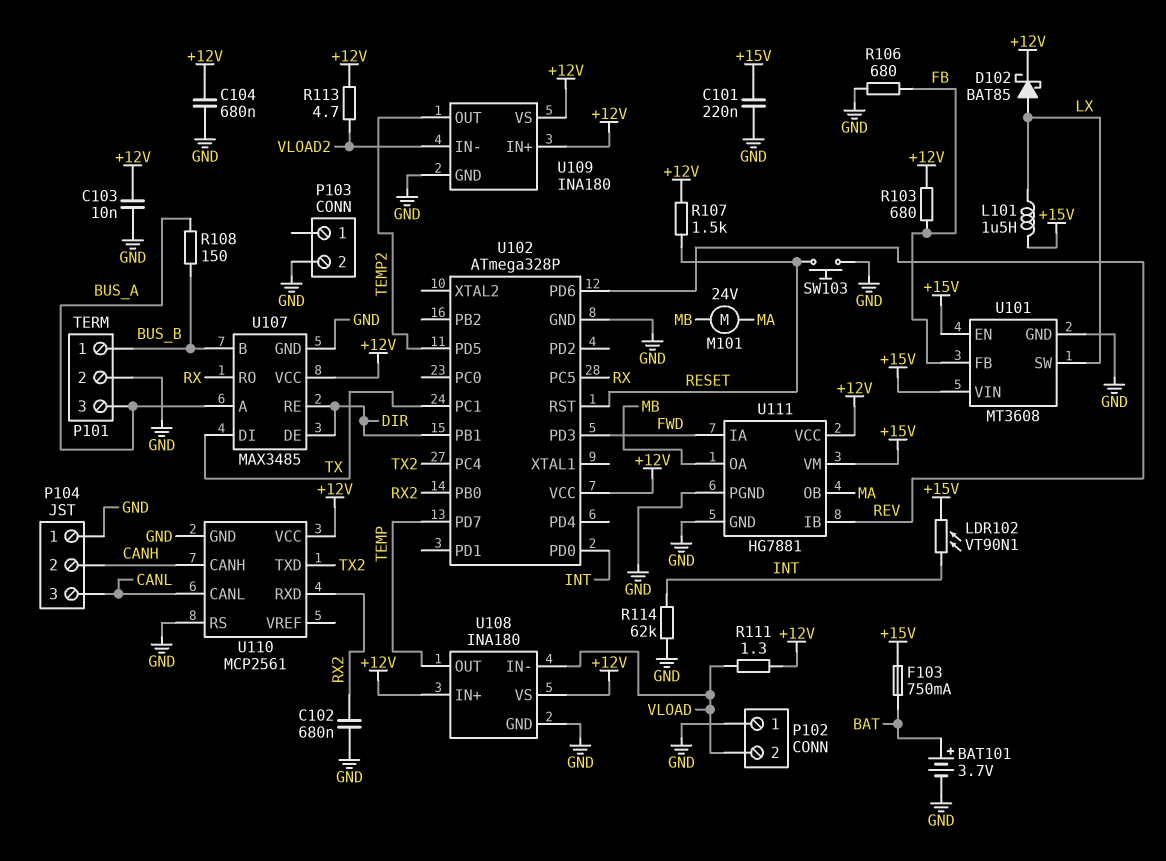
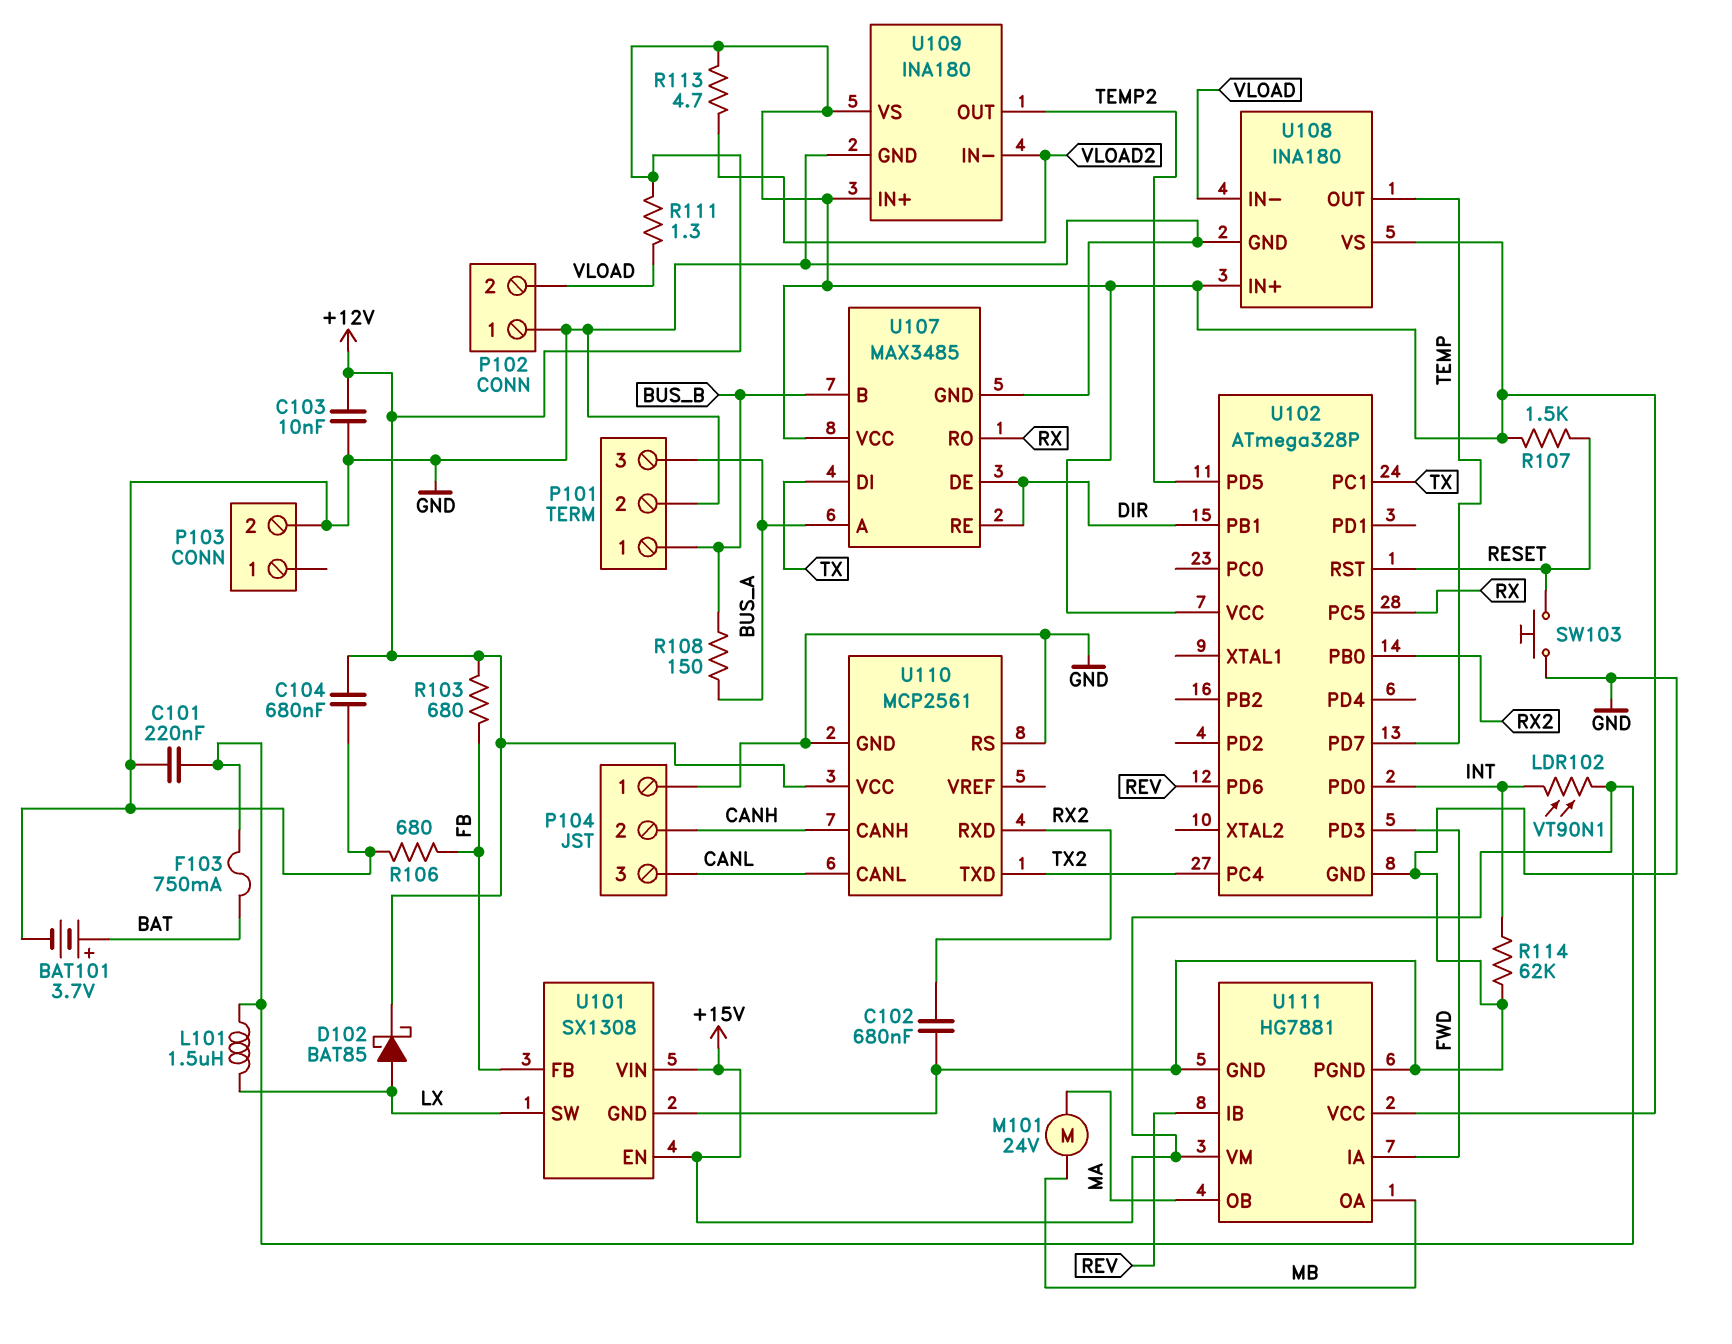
U101: MT3608 -> SX1308

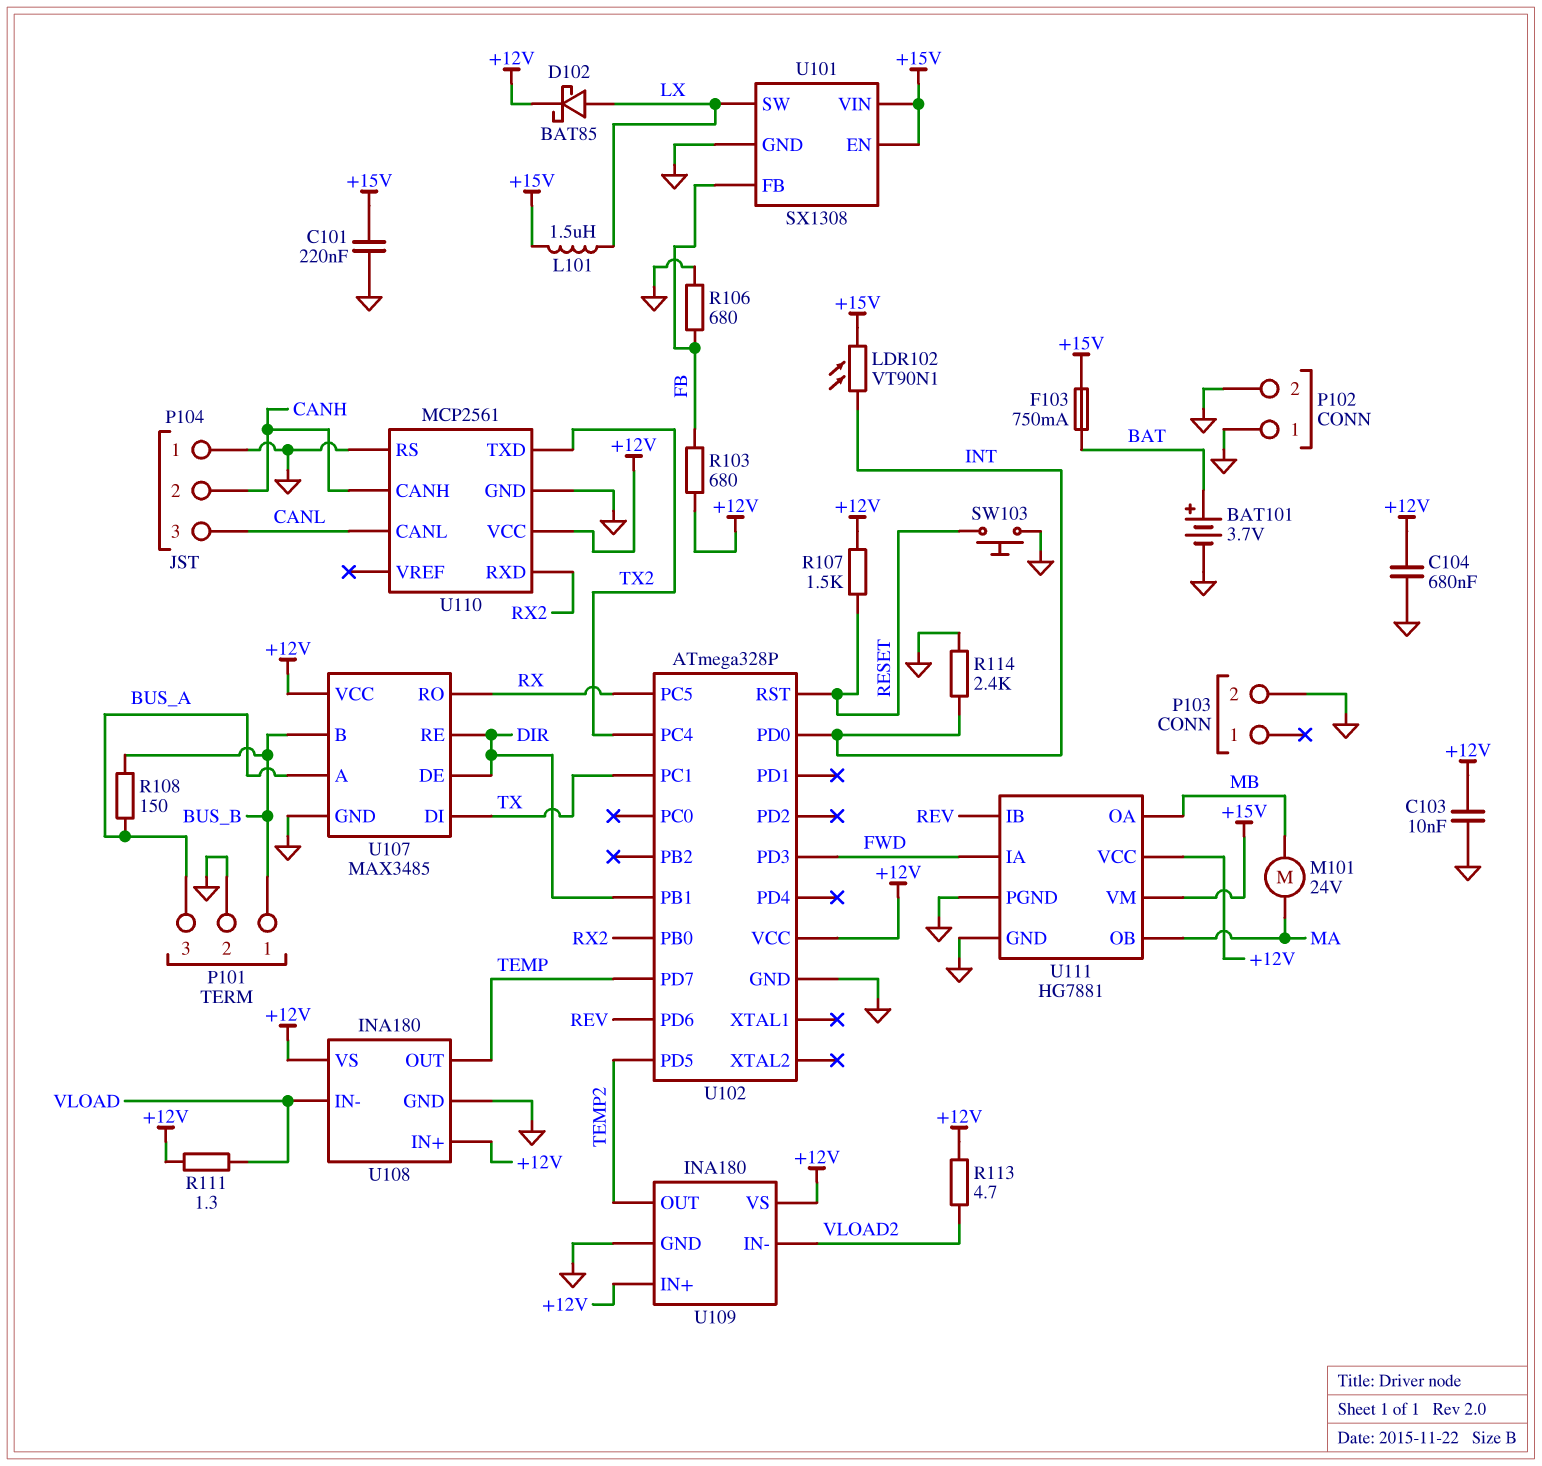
C102: 680nF (GND, RX2) -> none
P102 pin 2: VLOAD -> GND
R114: 62k (GND, INT) -> 2.4k (GND, INT)

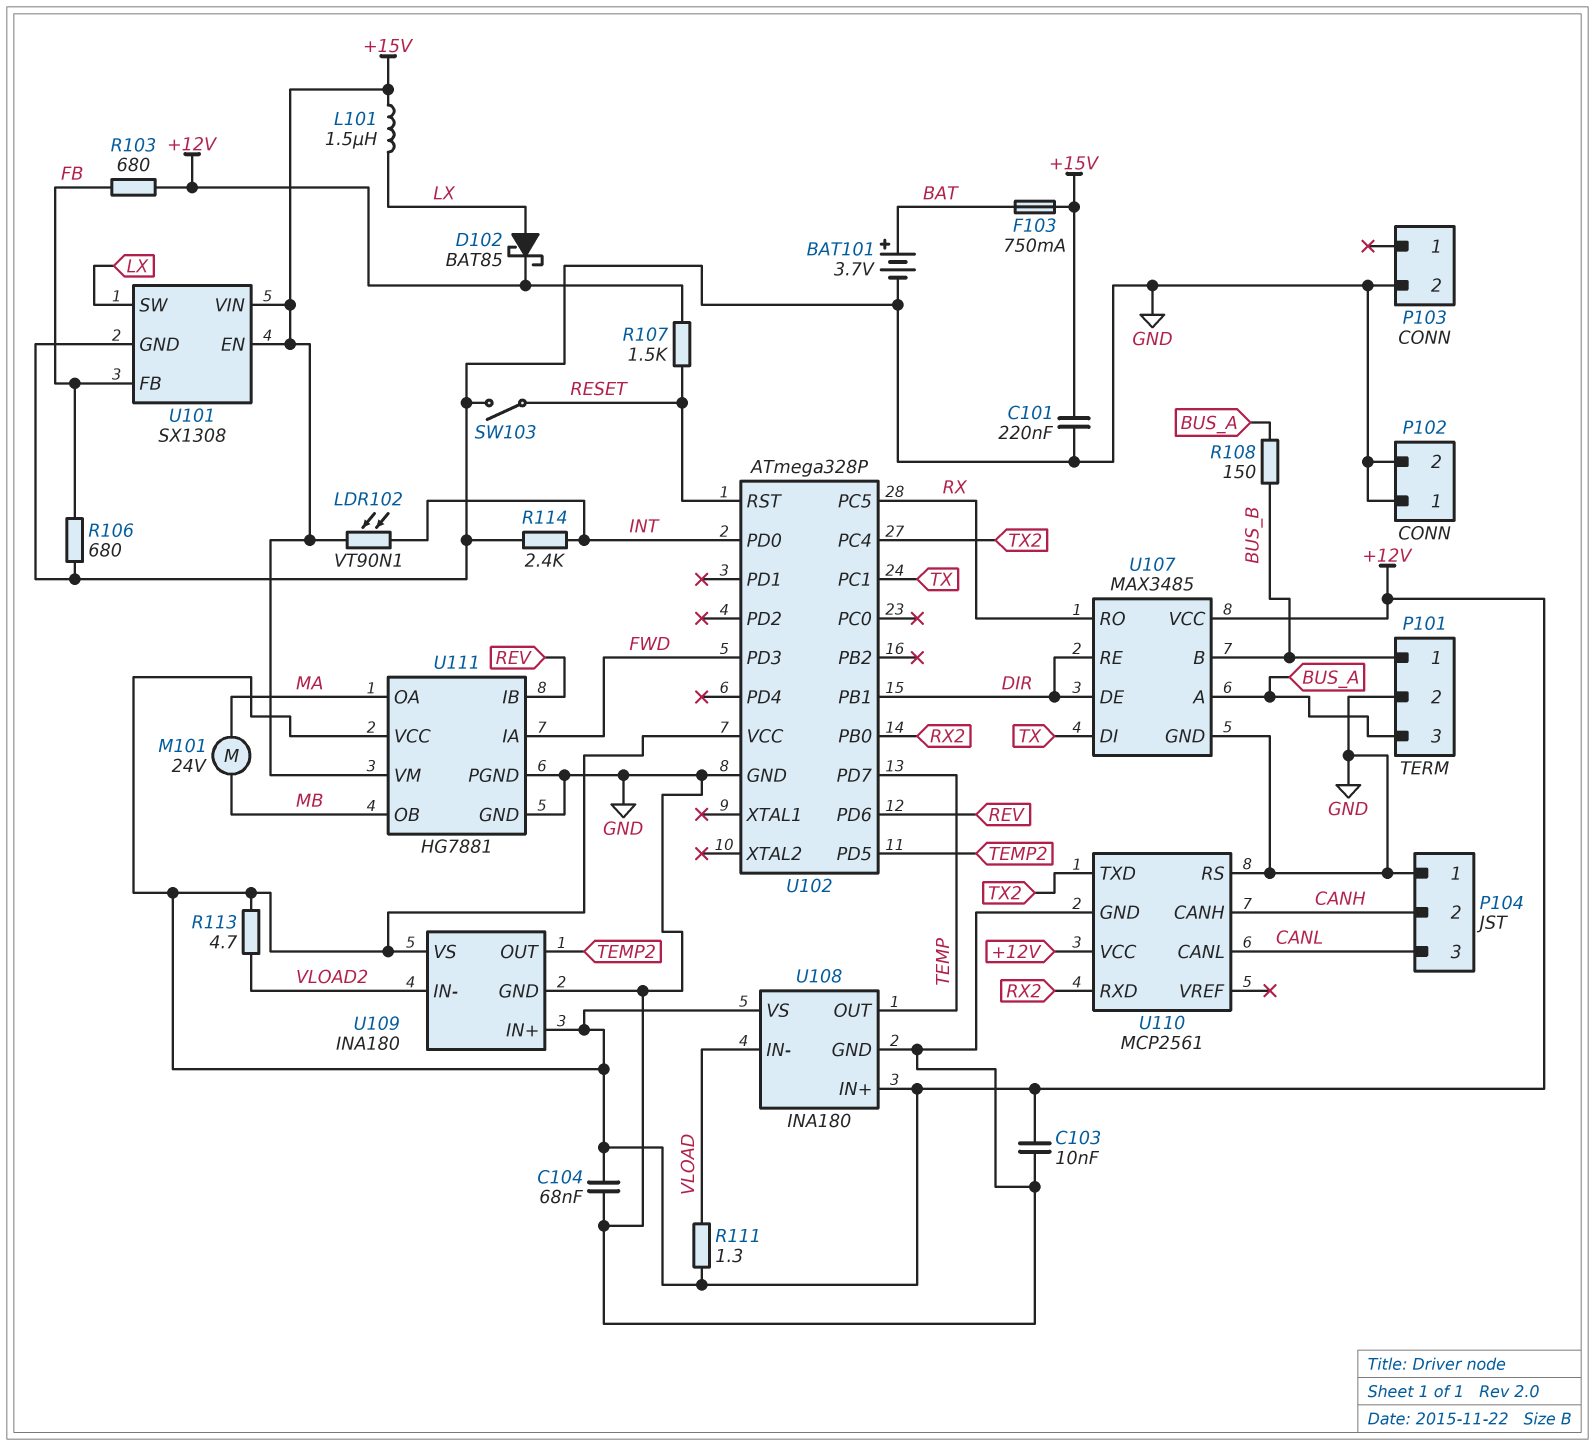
C104: 680nF (+12V, GND) -> 68nF (+12V, GND)
SW103: button (GND, RESET) -> switch (GND, RESET)
U111 pin OA: MB -> MA
U111 pin OB: MA -> MB

